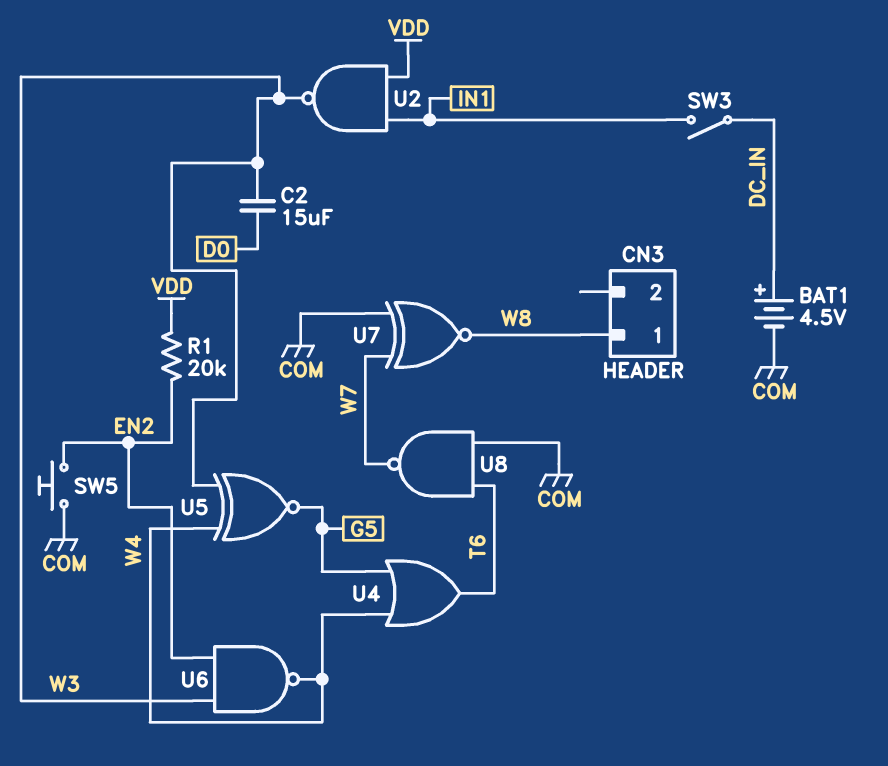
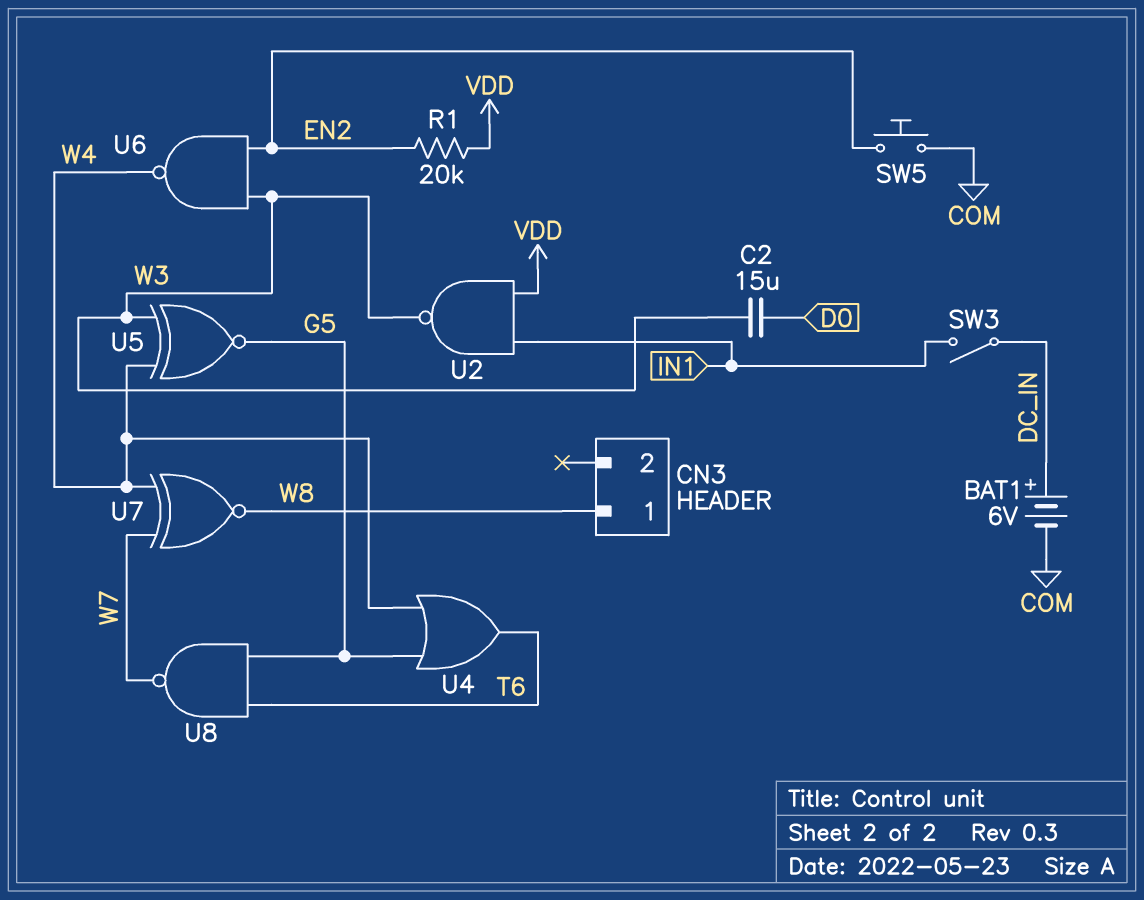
BAT1: 4.5V (plus DC_IN, minus COM) -> 6V (plus DC_IN, minus COM)
U7: XNOR (in COM, in W7, out W8) -> XNOR (in W4, in W7, out W8)
U8: NAND (in COM, in T6, out W7) -> NAND (in G5, in T6, out W7)

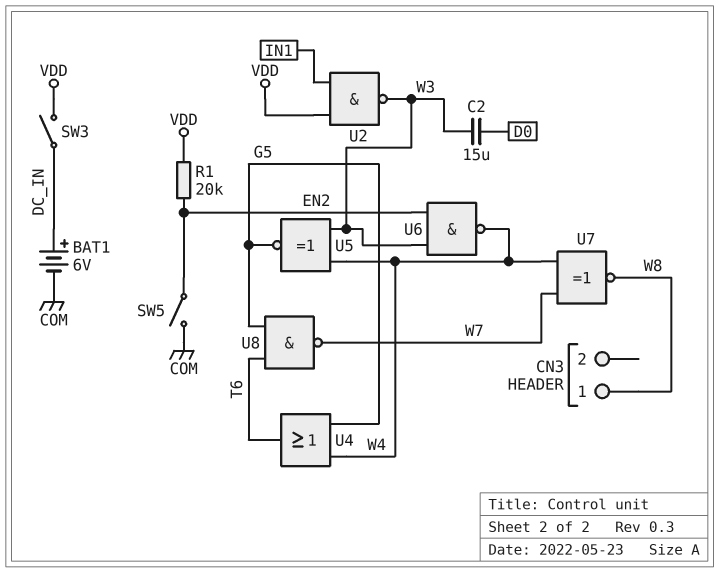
SW3: switch (DC_IN, IN1) -> switch (DC_IN, VDD)
SW5: button (COM, EN2) -> switch (COM, EN2)

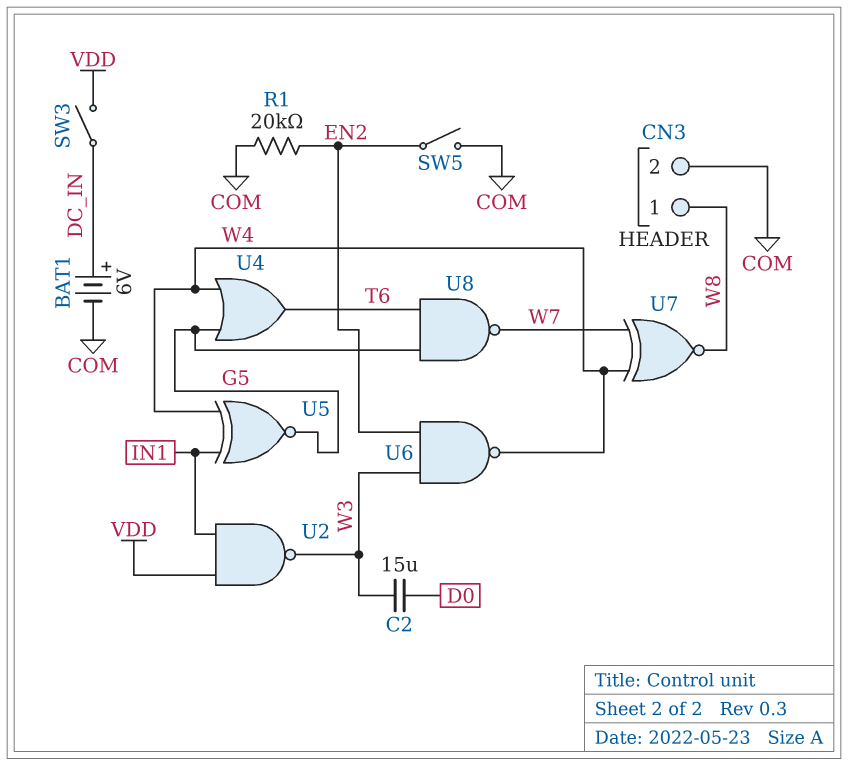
CN3 pin 2: none -> COM
R1: 20k (EN2, VDD) -> 20k (COM, EN2)
U5: XNOR (in W3, in W4, out G5) -> XNOR (in IN1, in W4, out G5)

